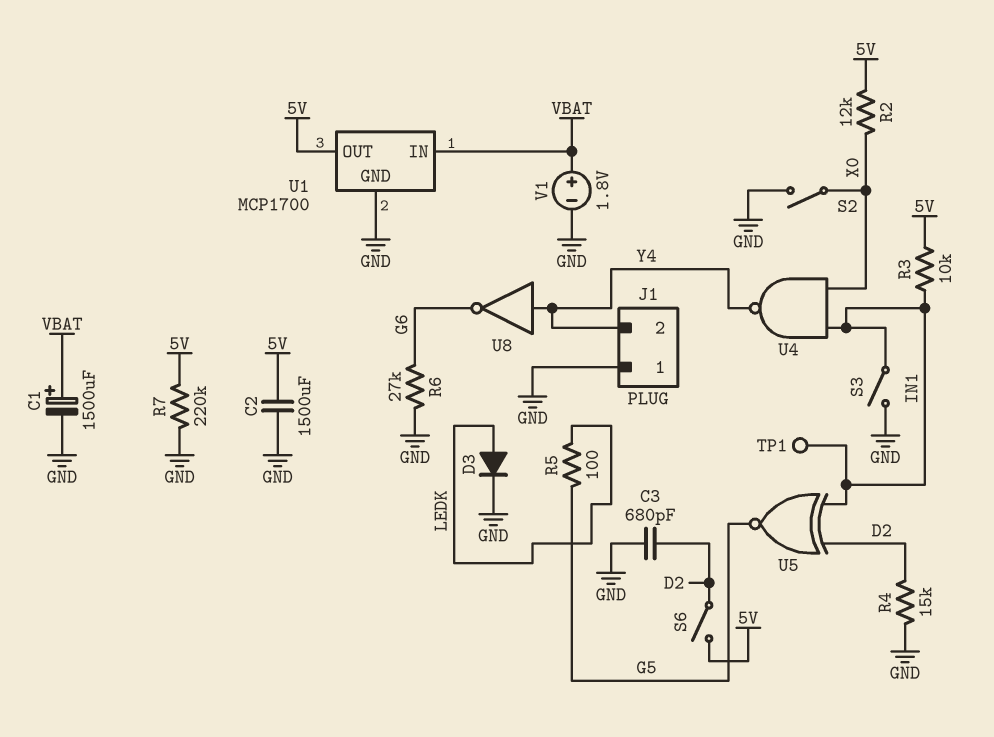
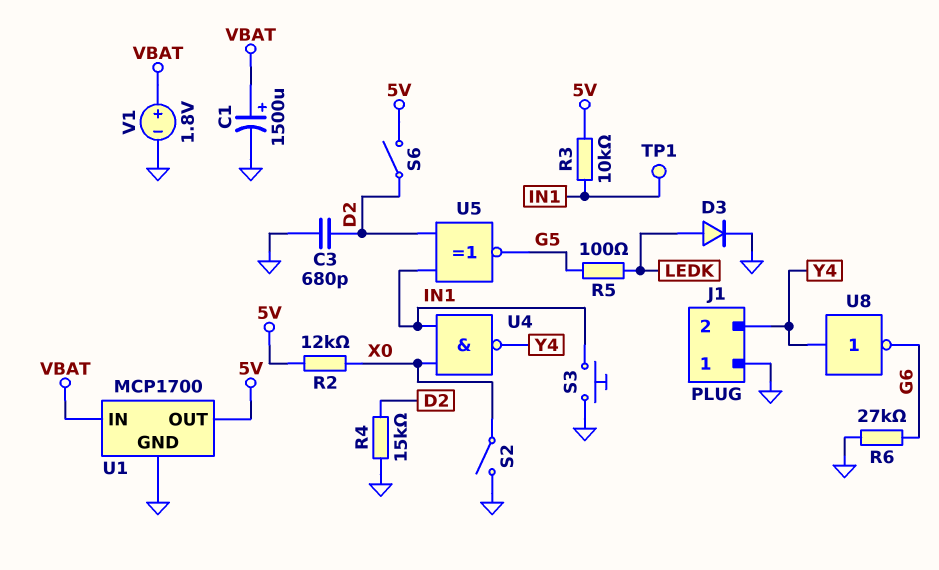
C2: 1500uF (5V, GND) -> none
R7: 220k (5V, GND) -> none
S3: switch (GND, IN1) -> button (GND, IN1)

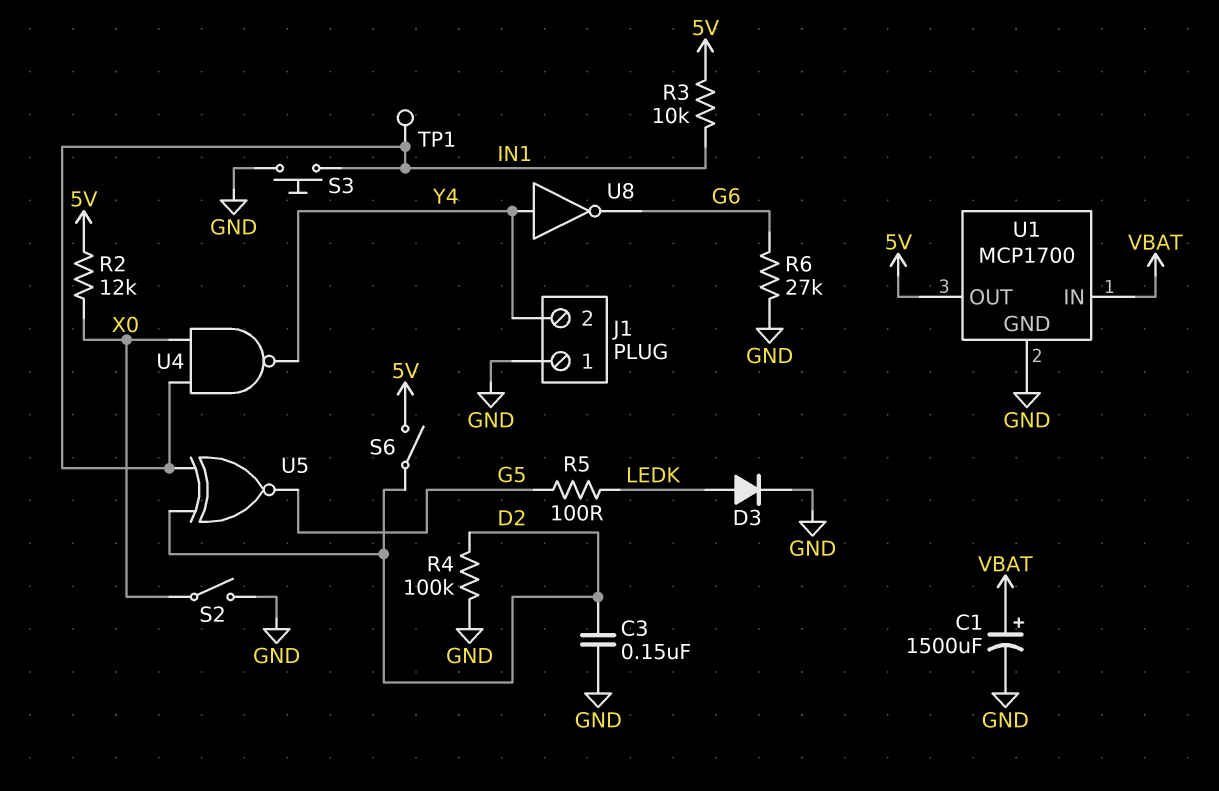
C3: 680pF (D2, GND) -> 150nF (D2, GND)
R4: 15k (D2, GND) -> 100k (D2, GND)
V1: 1.8V (plus VBAT, minus GND) -> none

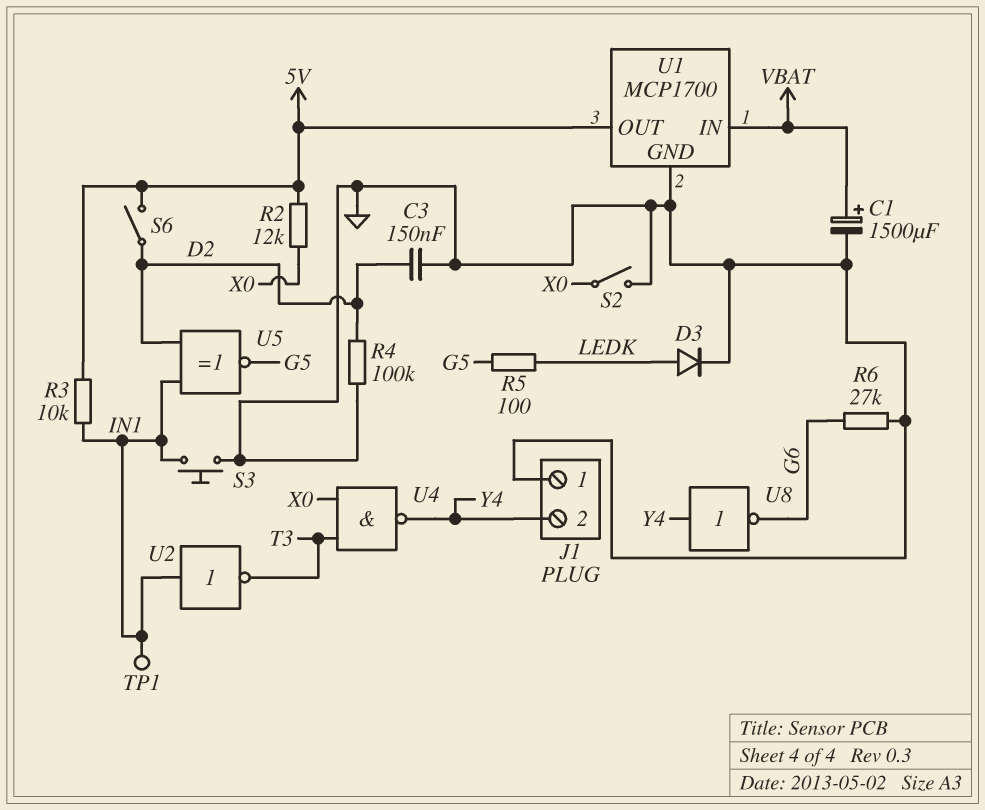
U2: none -> NOT (in IN1, out T3)
U4: NAND (in IN1, in X0, out Y4) -> NAND (in T3, in X0, out Y4)

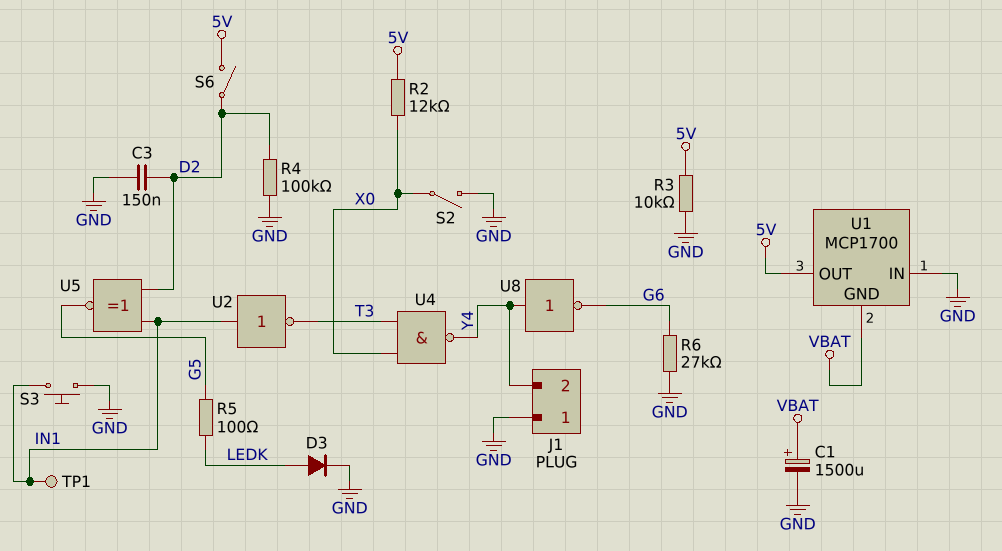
R3: 10k (5V, IN1) -> 10k (5V, GND)
U1 pin GND: GND -> VBAT
U1 pin IN: VBAT -> GND

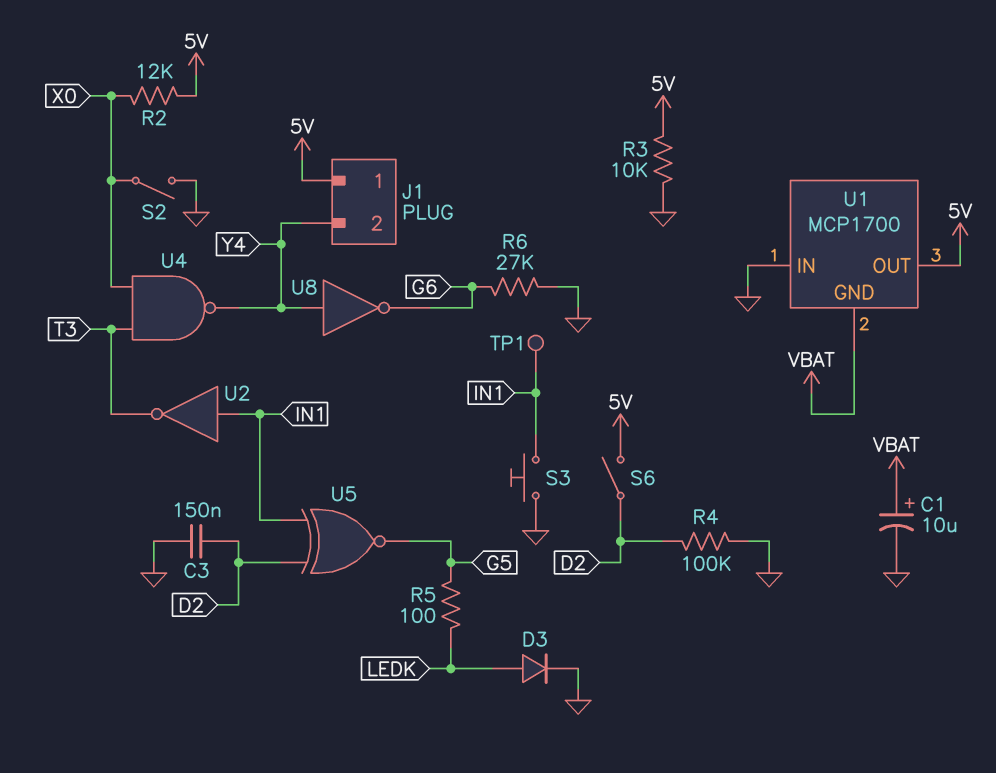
C1: 1500uF (plus VBAT, minus GND) -> 10uF (plus VBAT, minus GND)
J1 pin 1: GND -> 5V

